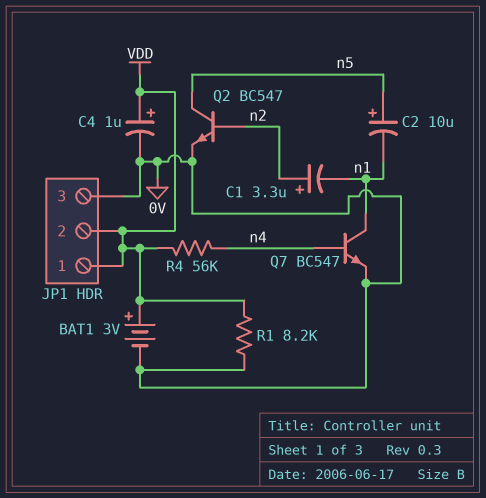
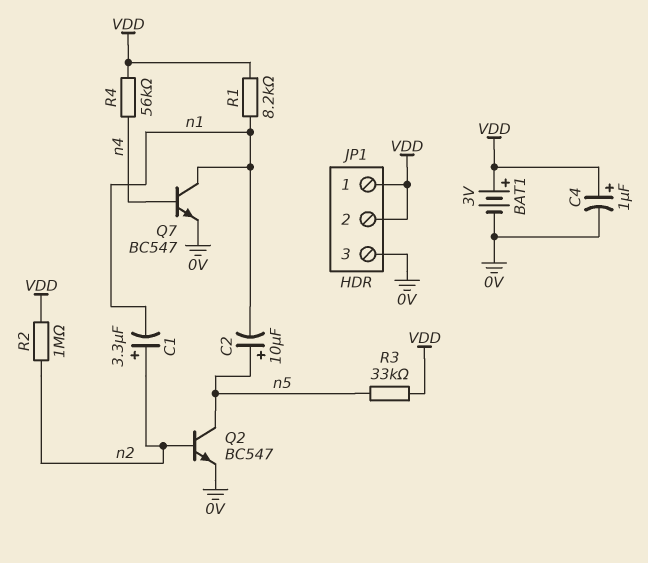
R1: 8.2k (0V, VDD) -> 8.2k (VDD, n1)
R2: none -> 1M (VDD, n2)
R3: none -> 33k (VDD, n5)

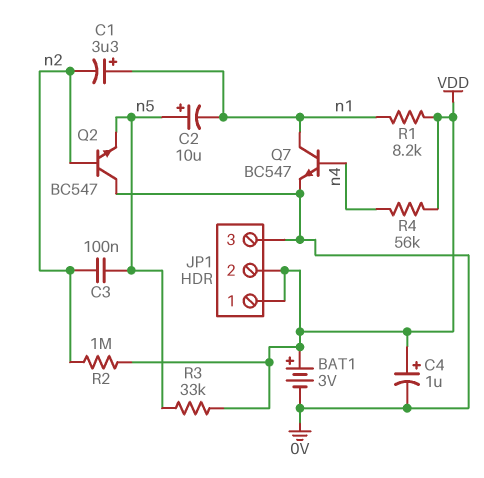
C1: 3.3uF (plus n2, minus n1) -> 3.3uF (plus n1, minus n2)
C3: none -> 100nF (n2, n5)
Q2: NPN BC547 (B n2, C n5, E 0V) -> NPN BC547 (B n2, C 0V, E n5)

